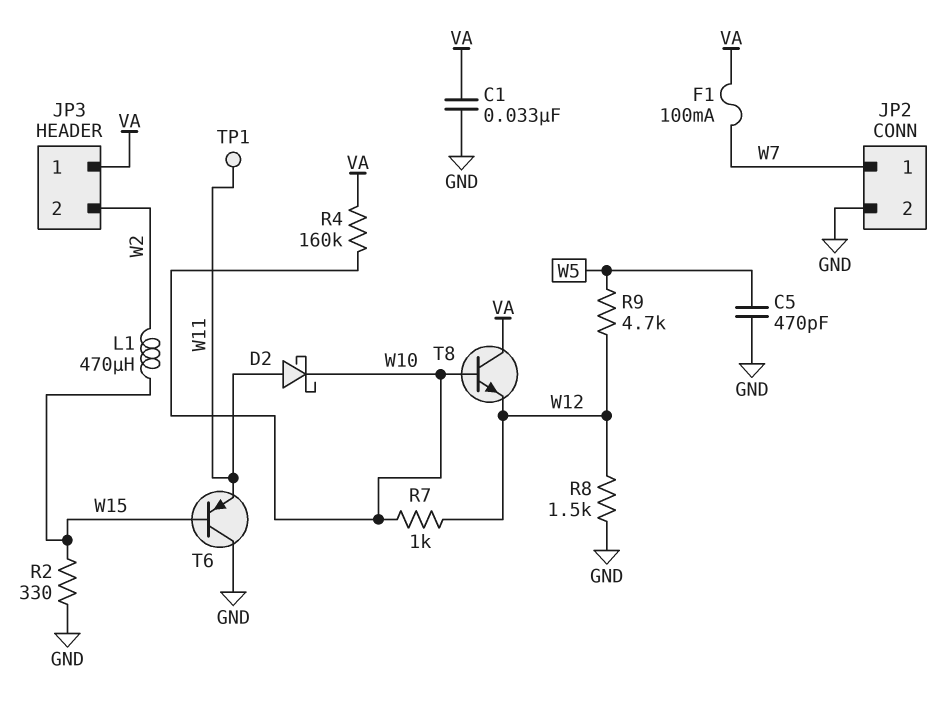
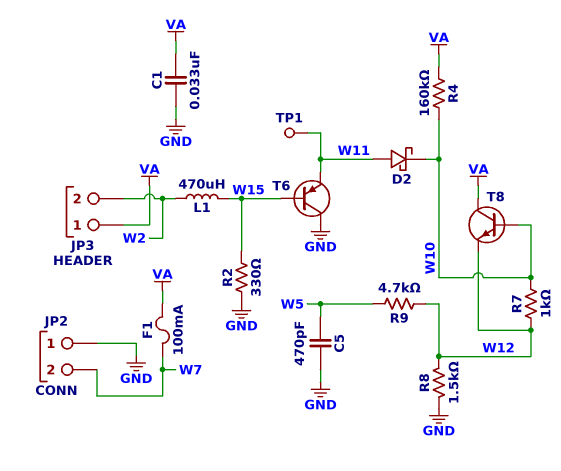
JP2 pin 1: W7 -> GND
JP2 pin 2: GND -> W7

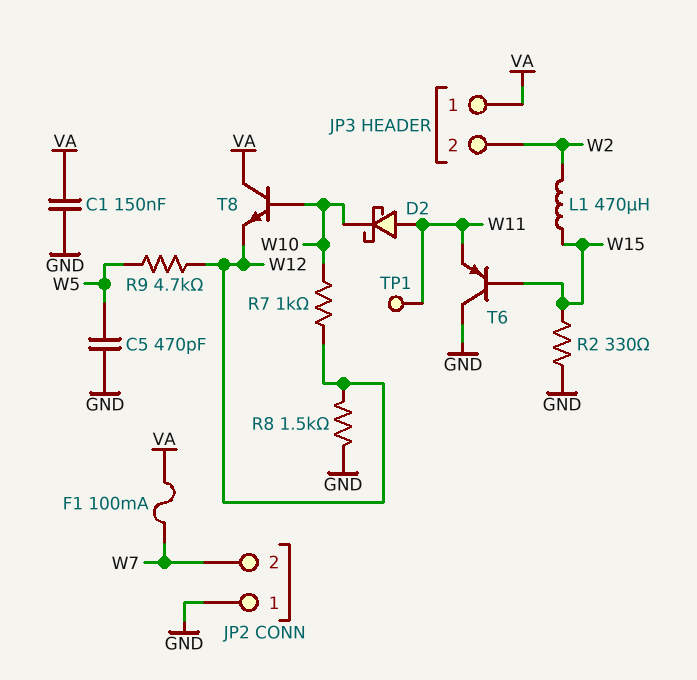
C1: 33nF (GND, VA) -> 150nF (GND, VA)
R4: 160k (VA, W10) -> none

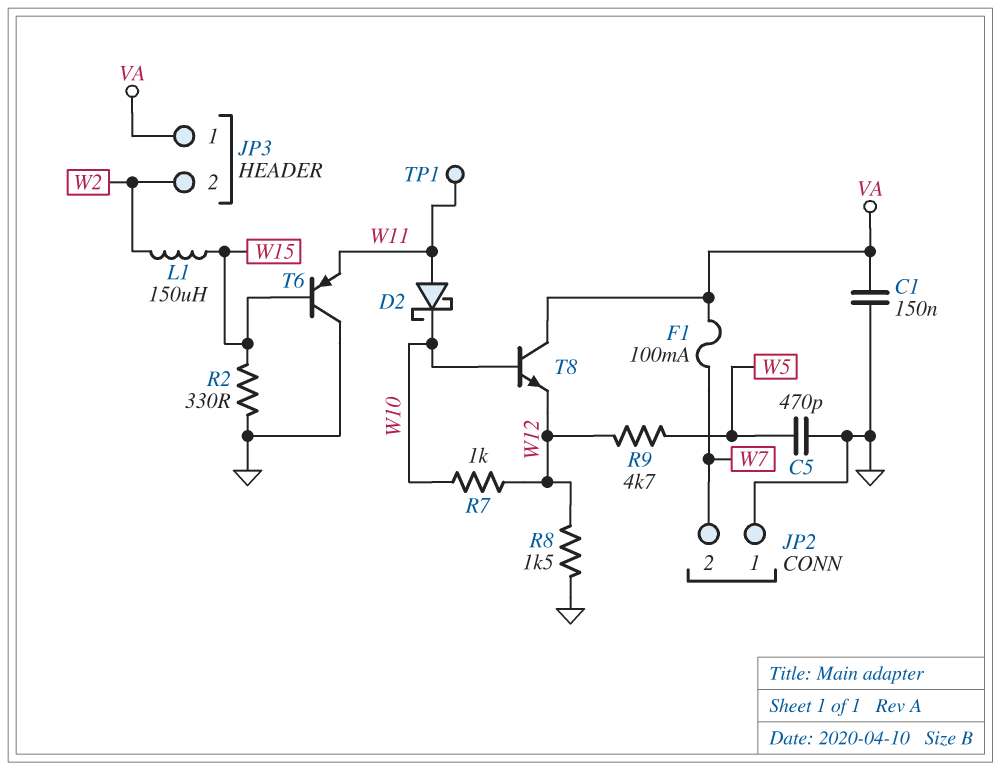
L1: 470uH (W2, W15) -> 150uH (W2, W15)

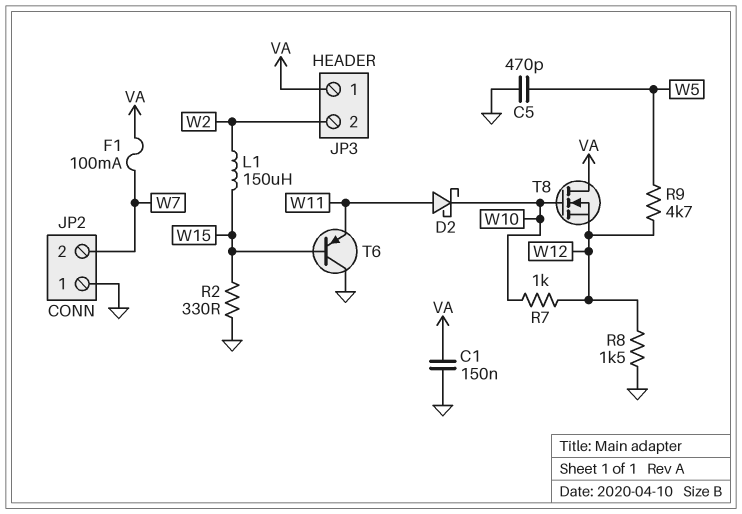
T8: NPN (B W10, C VA, E W12) -> NMOS (G W10, D VA, S W12)
TP1: test point (W11) -> none

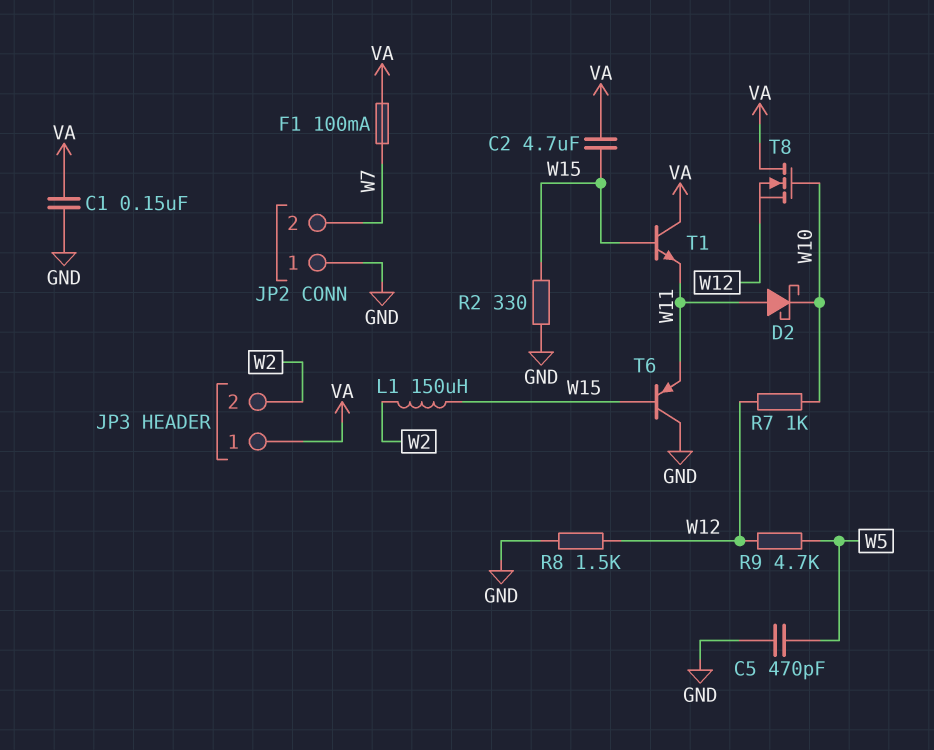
C2: none -> 4.7uF (VA, W15)
T1: none -> NPN (B W15, C VA, E W11)

